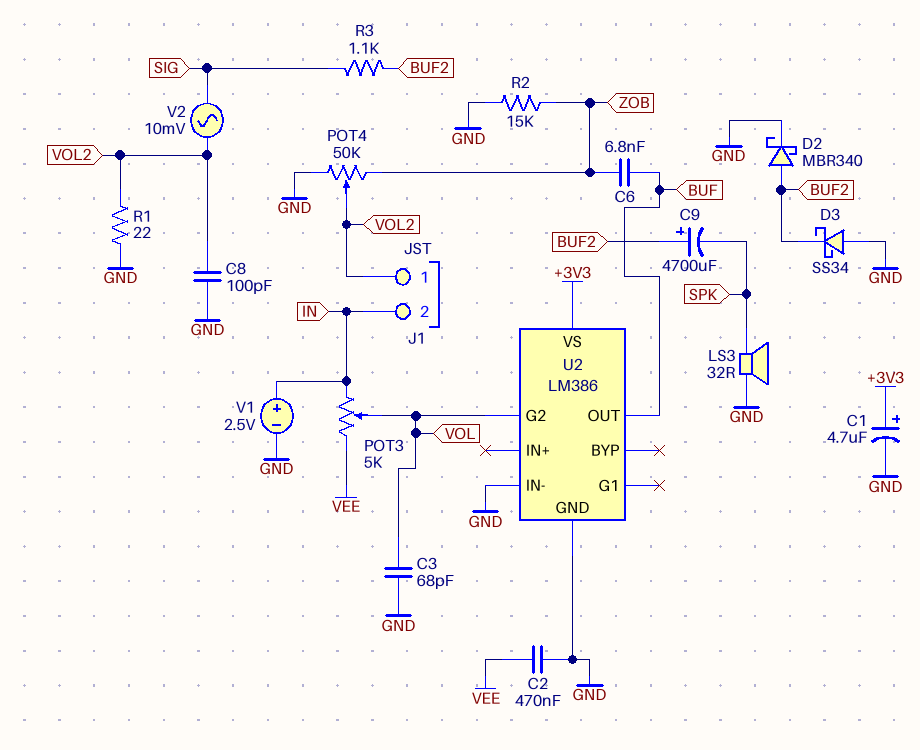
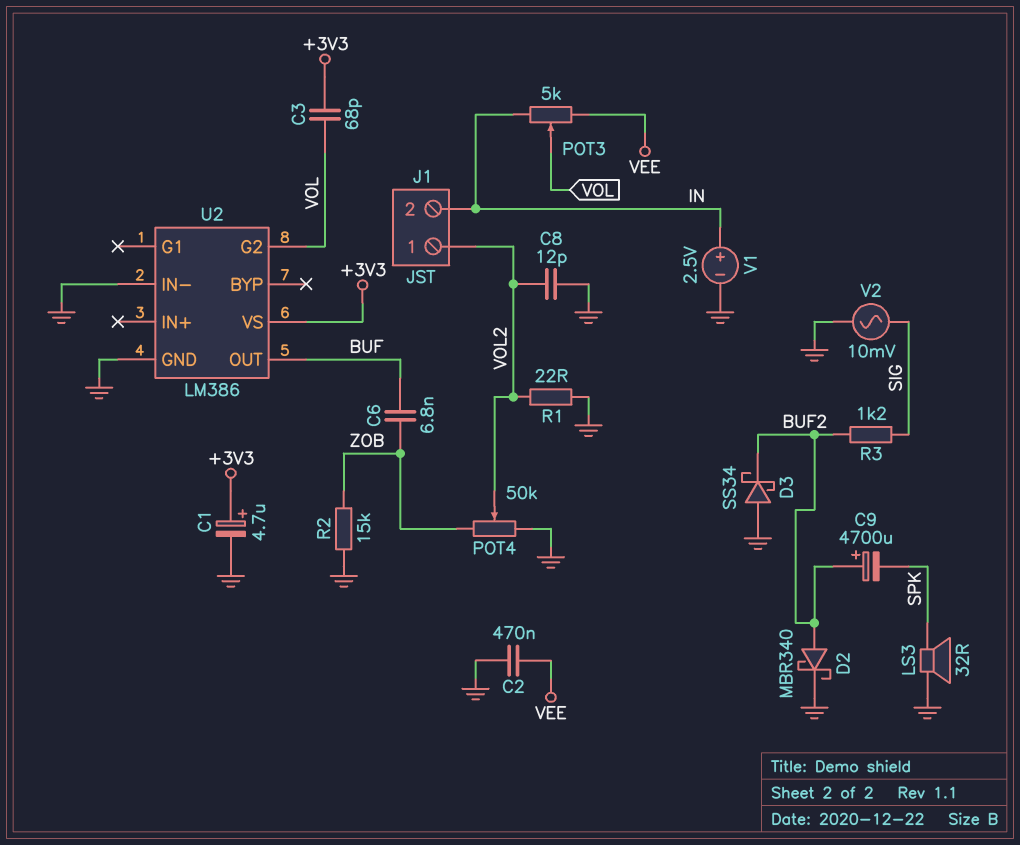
C3: 68pF (GND, VOL) -> 68pF (+3V3, VOL)
C8: 100pF (GND, VOL2) -> 12pF (GND, VOL2)
R3: 1.1k (BUF2, SIG) -> 1.2k (BUF2, SIG)
V2: AC 10mV (SIG, VOL2) -> AC 10mV (GND, SIG)

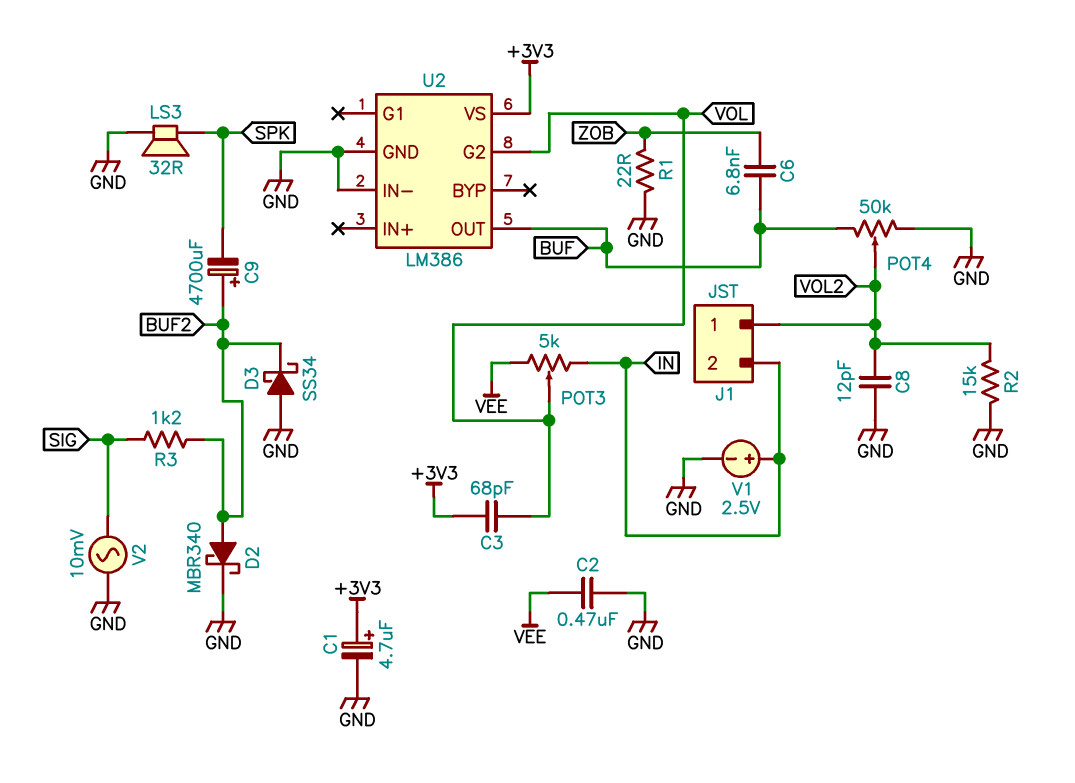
POT4: 50k (GND, ZOB, wiper VOL2) -> 50k (BUF, GND, wiper VOL2)
R1: 22 (GND, VOL2) -> 22 (GND, ZOB)
R2: 15k (GND, ZOB) -> 15k (GND, VOL2)

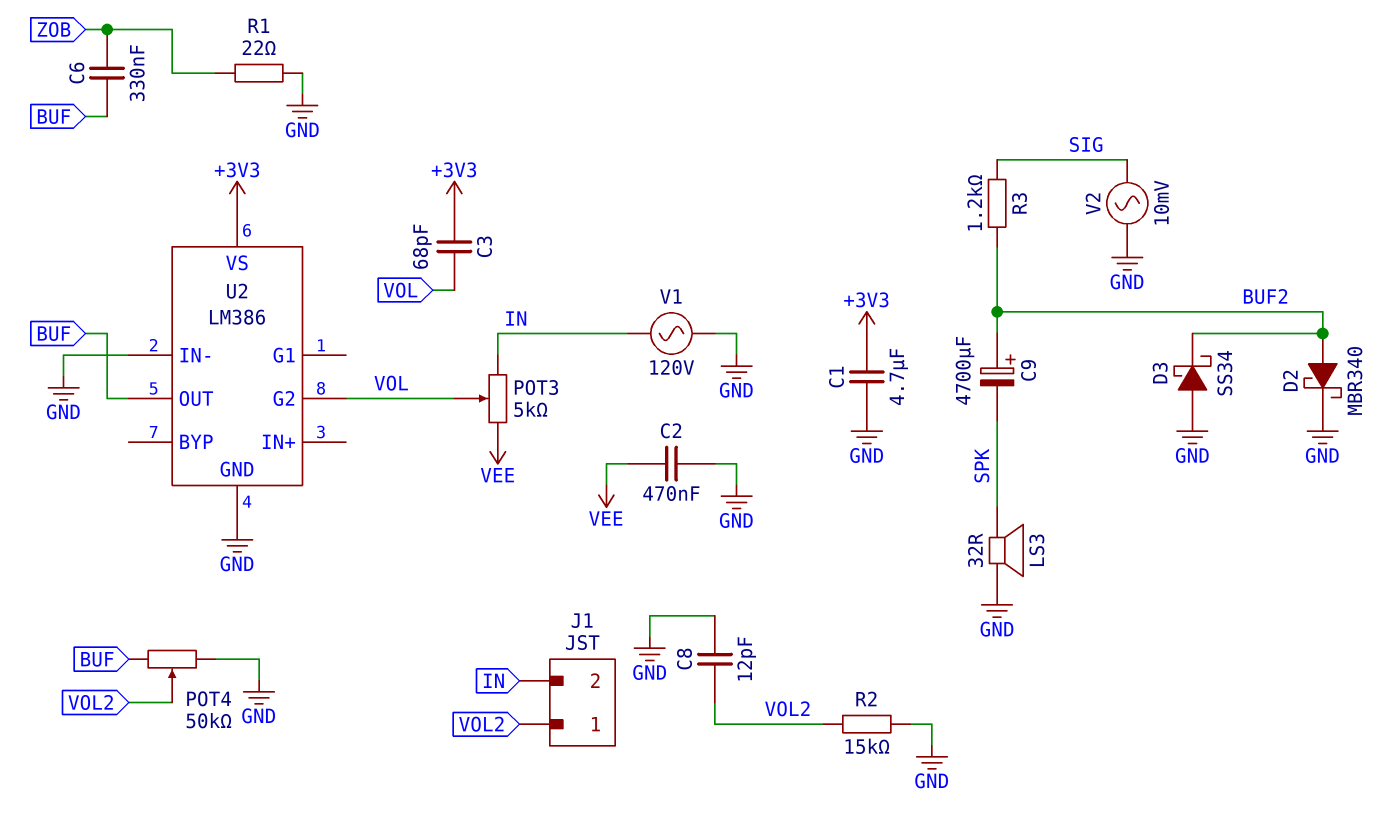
C1: 4.7uF (plus +3V3, minus GND) -> 4.7uF (+3V3, GND)
C6: 6.8nF (BUF, ZOB) -> 330nF (BUF, ZOB)
V1: 2.5V (plus IN, minus GND) -> AC 120V (GND, IN)

